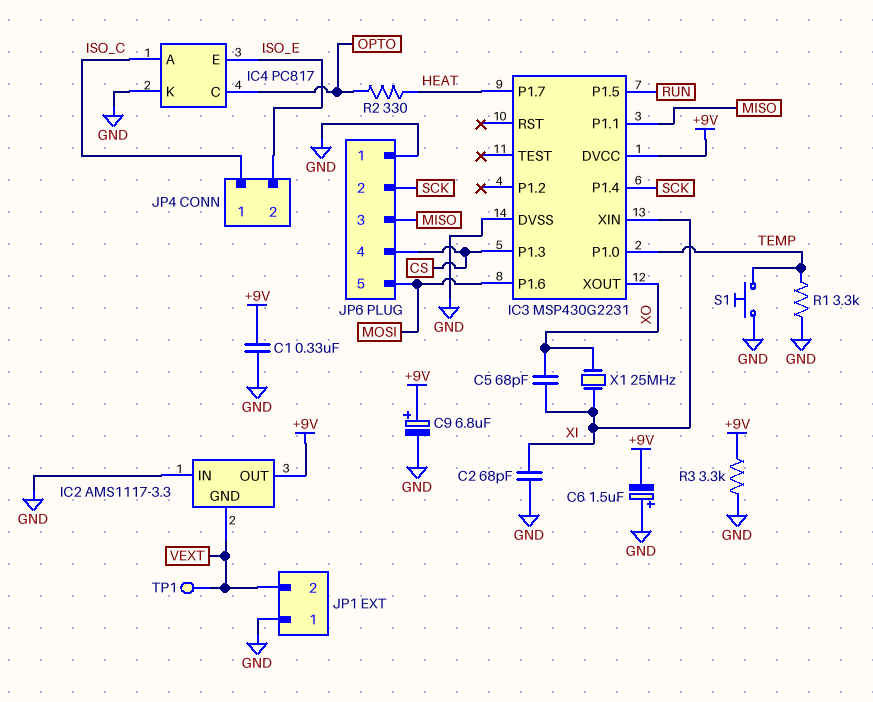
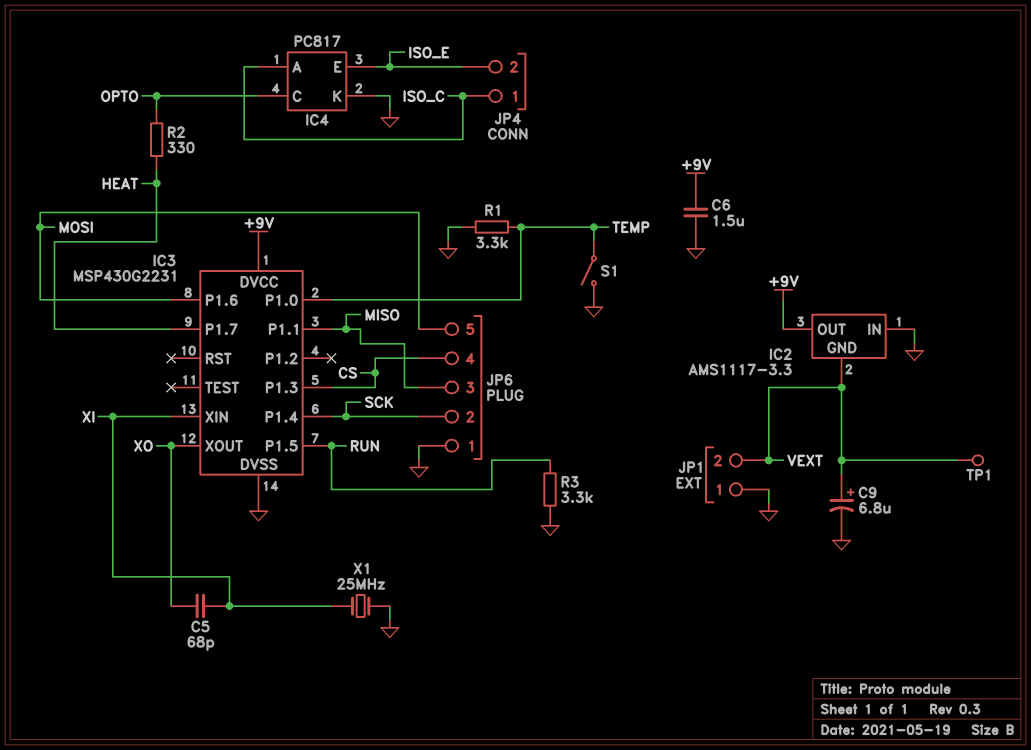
C1: 330nF (+9V, GND) -> none
C2: 68pF (GND, XI) -> none
C6: 1.5uF (plus GND, minus +9V) -> 1.5uF (+9V, GND)
C9: 6.8uF (plus +9V, minus GND) -> 6.8uF (plus VEXT, minus GND)
R3: 3.3k (+9V, GND) -> 3.3k (GND, RUN)
S1: button (GND, TEMP) -> switch (GND, TEMP)
X1: 25MHz (XI, XO) -> 25MHz (GND, XI)

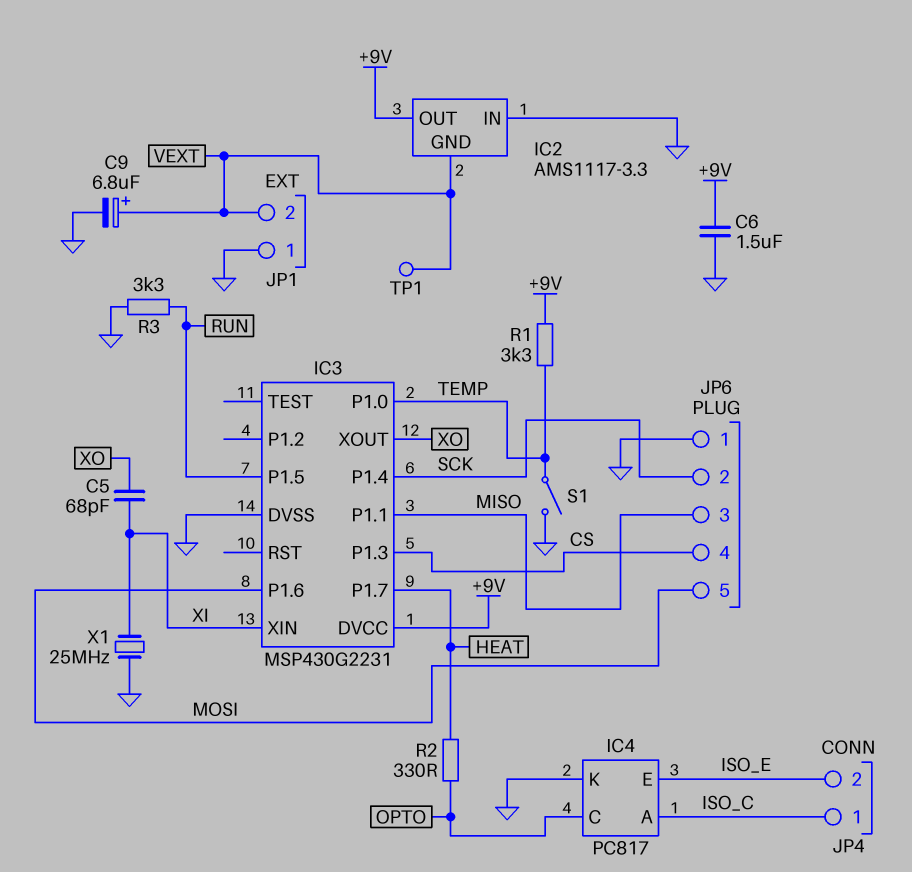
R1: 3.3k (GND, TEMP) -> 3.3k (+9V, TEMP)

